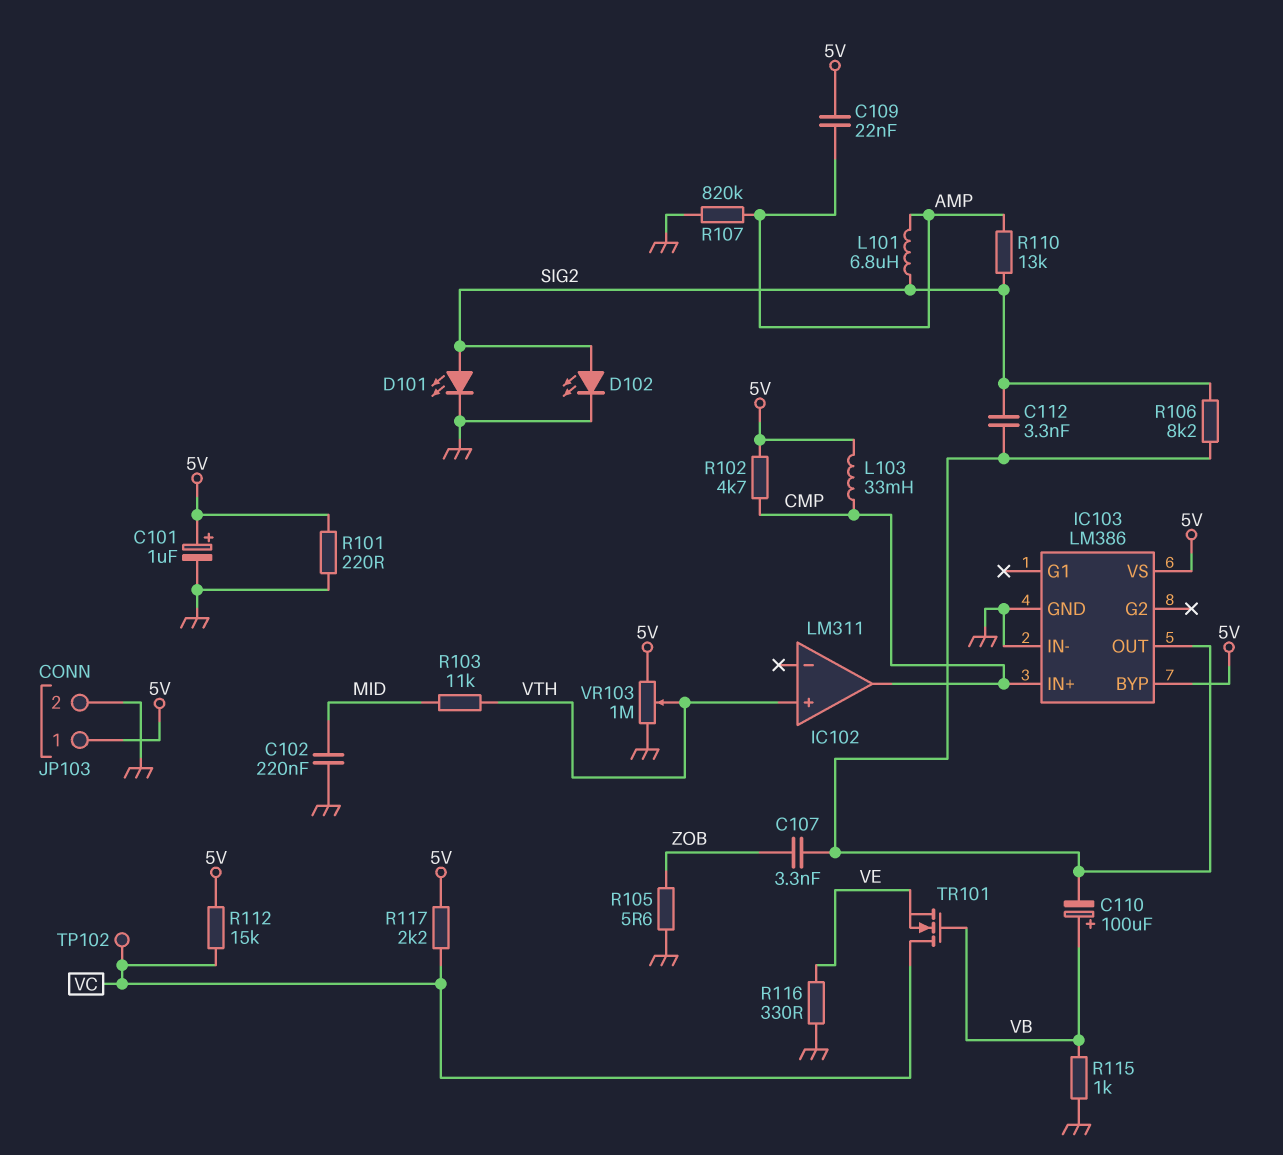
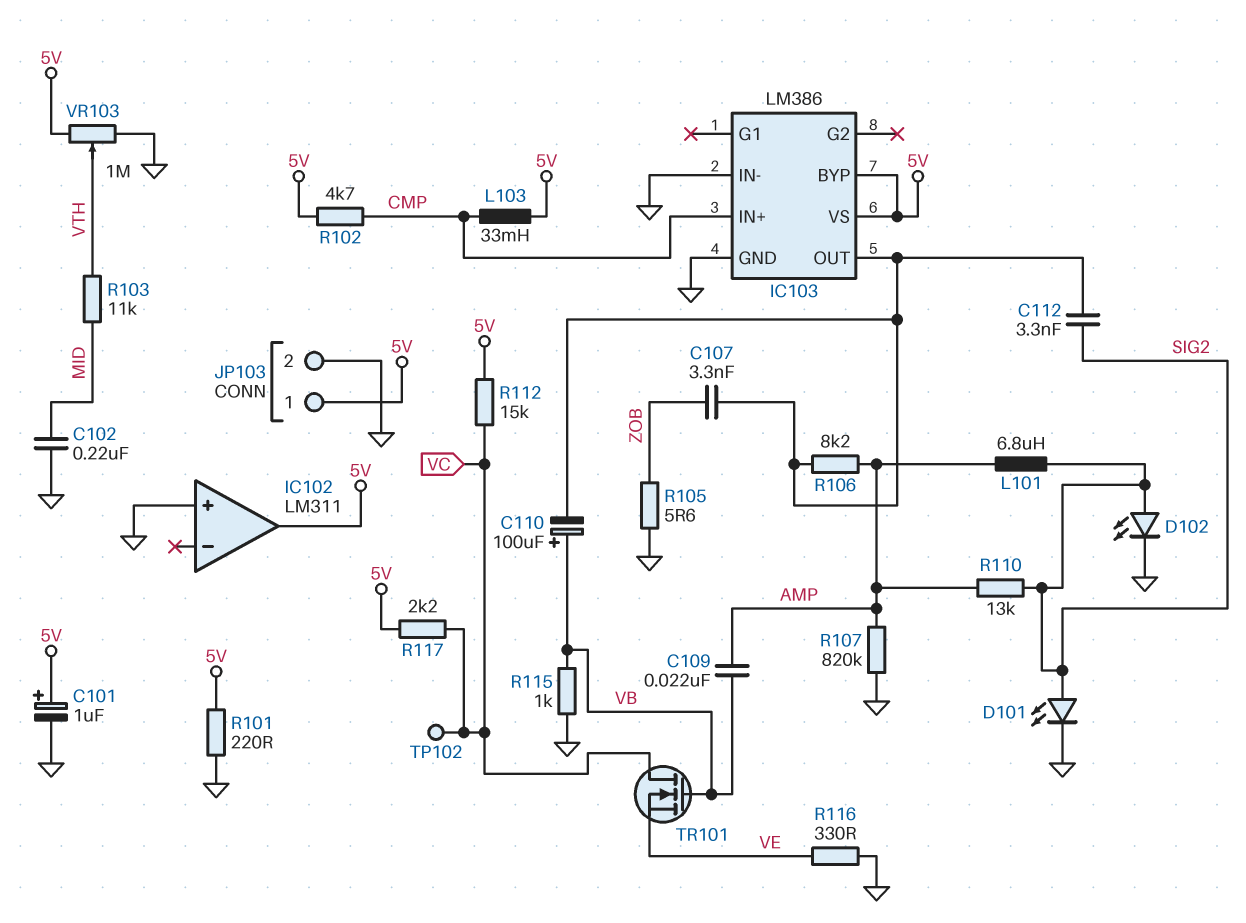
C109: 22nF (5V, AMP) -> 22nF (AMP, VB)
IC102 pin in+: VTH -> GND
IC102 pin out: CMP -> 5V
R106: 8.2k (IC103/OUT, SIG2) -> 8.2k (AMP, IC103/OUT)

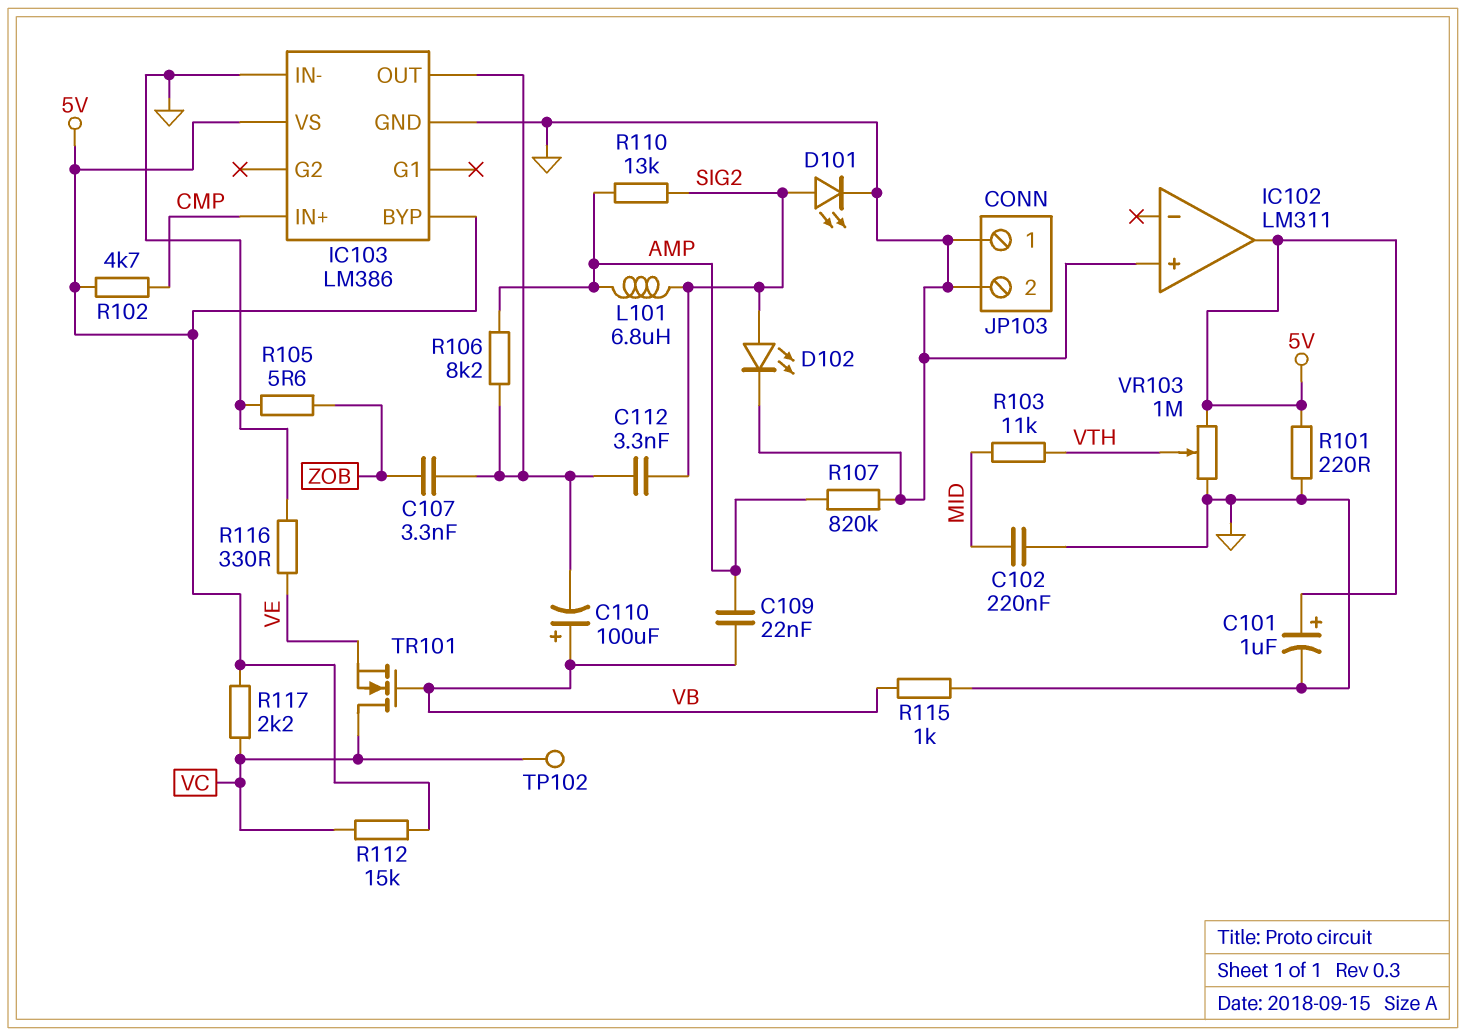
JP103 pin 1: 5V -> GND
L103: 33mH (5V, CMP) -> none

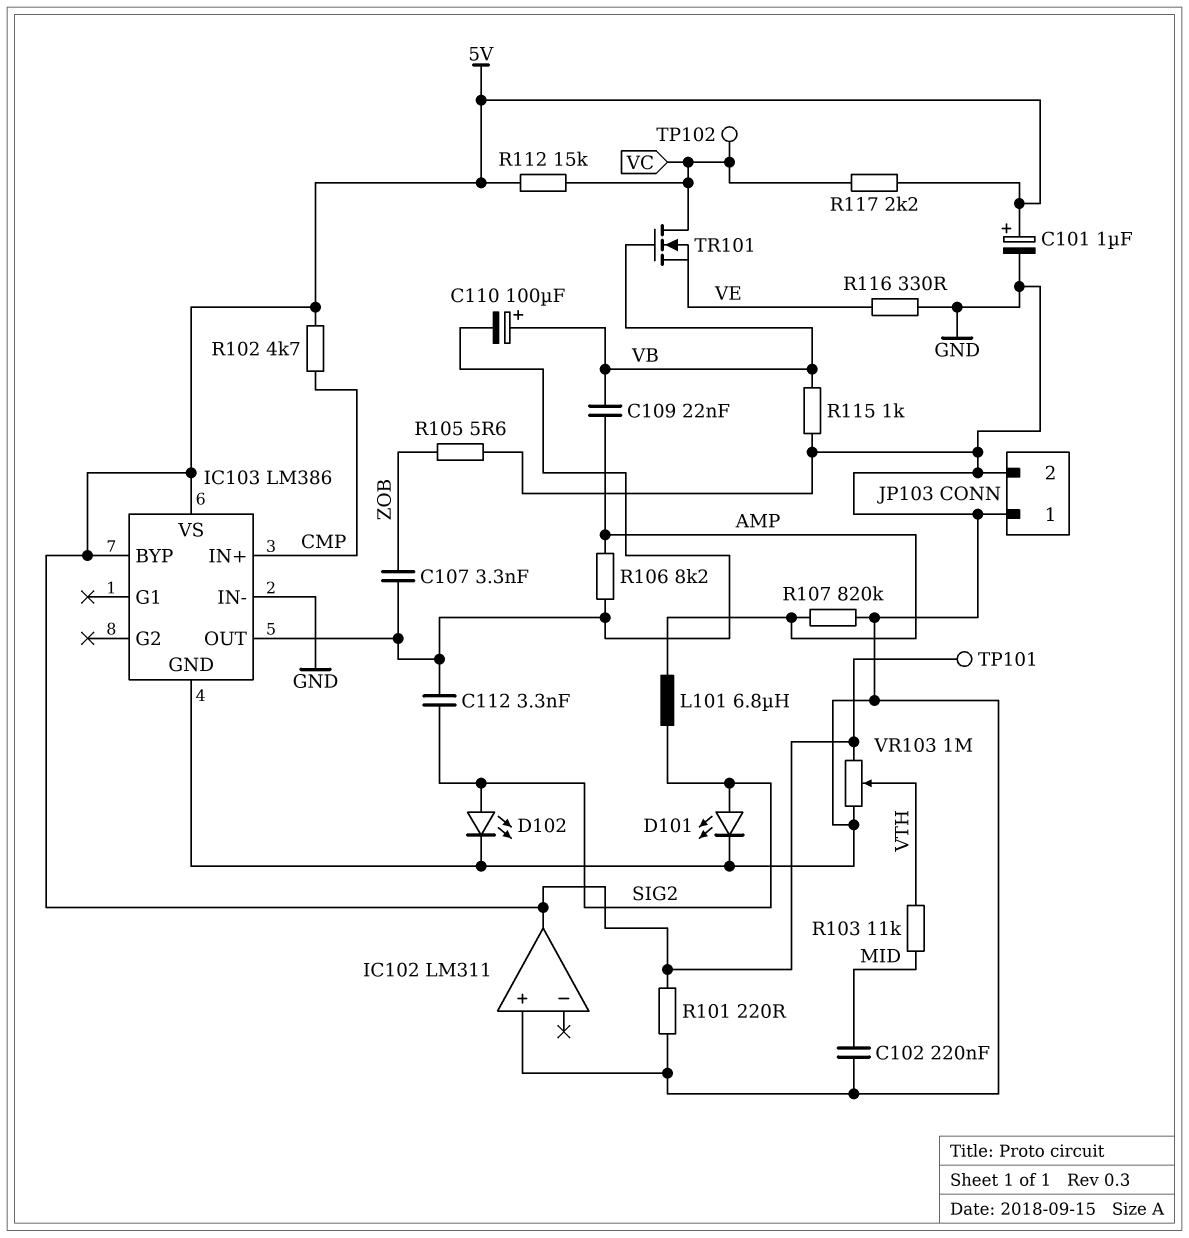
R110: 13k (AMP, SIG2) -> none
TP101: none -> test point (5V)

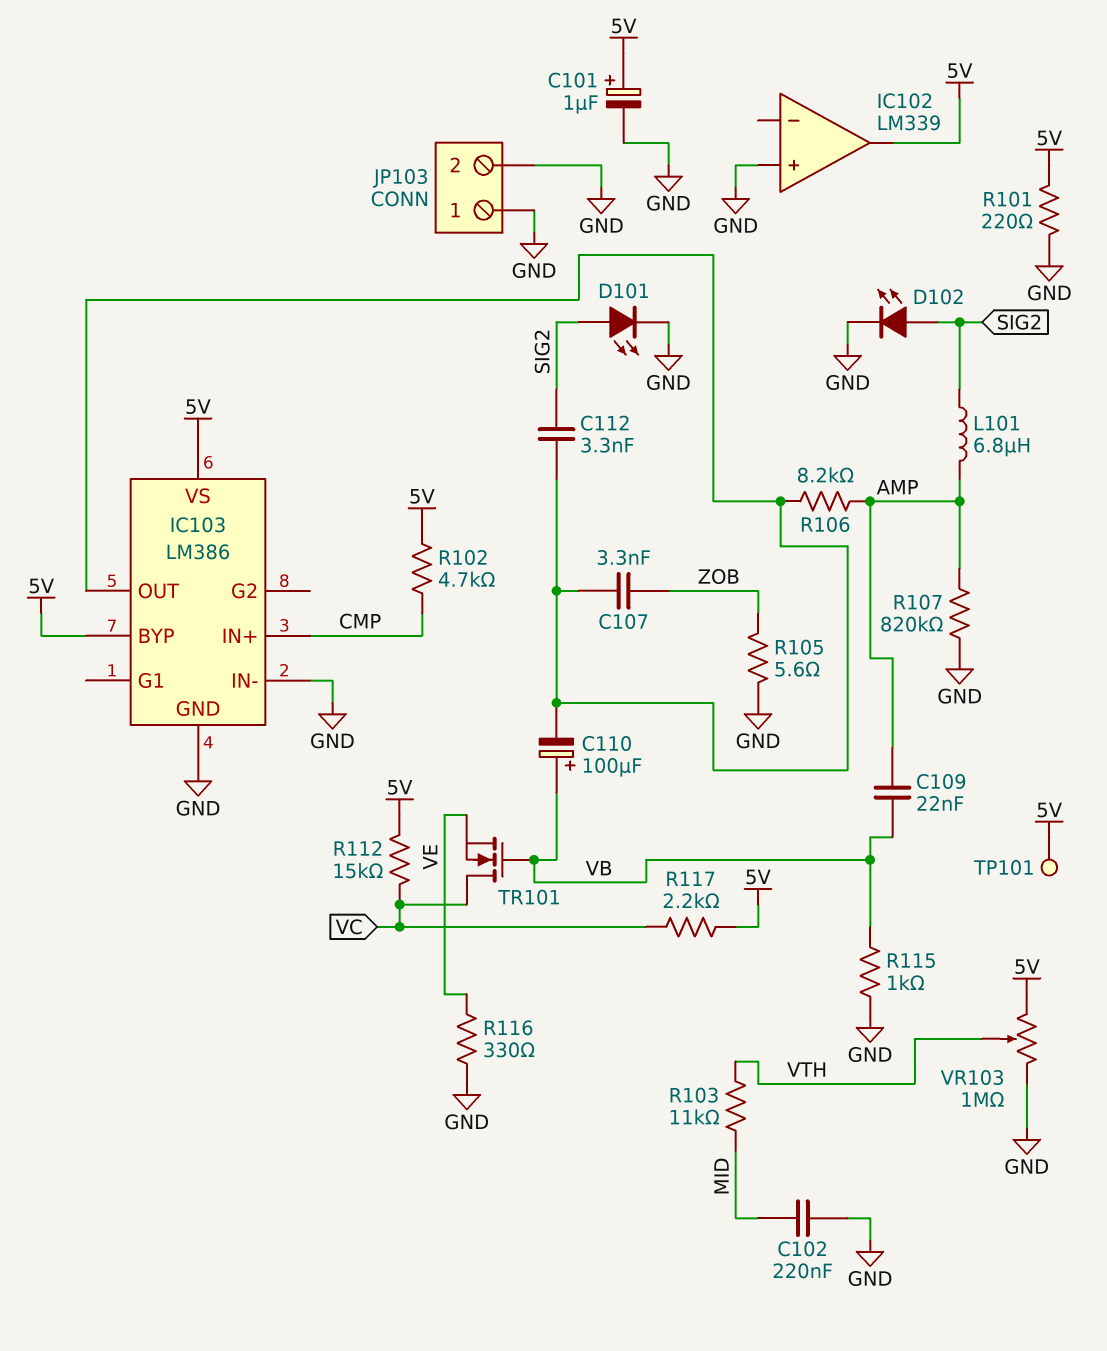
IC102: LM311 -> LM339
TP102: test point (VC) -> none

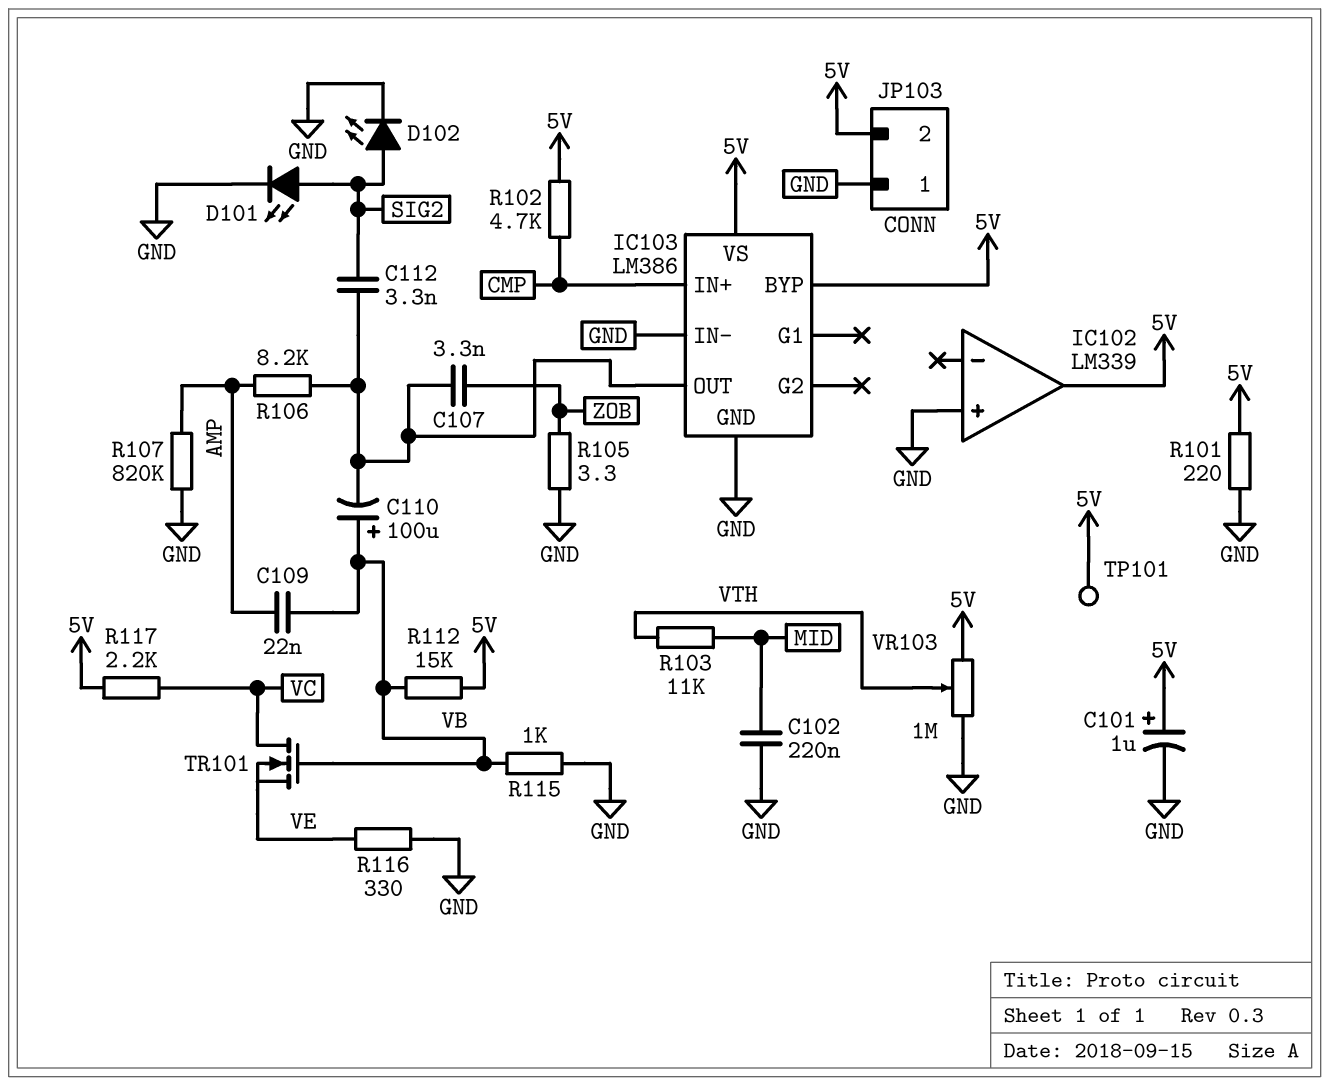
JP103 pin 2: GND -> 5V
L101: 6.8uH (AMP, SIG2) -> none
R105: 5.6 (GND, ZOB) -> 3.3 (GND, ZOB)
R112: 15k (5V, VC) -> 15k (5V, VB)

